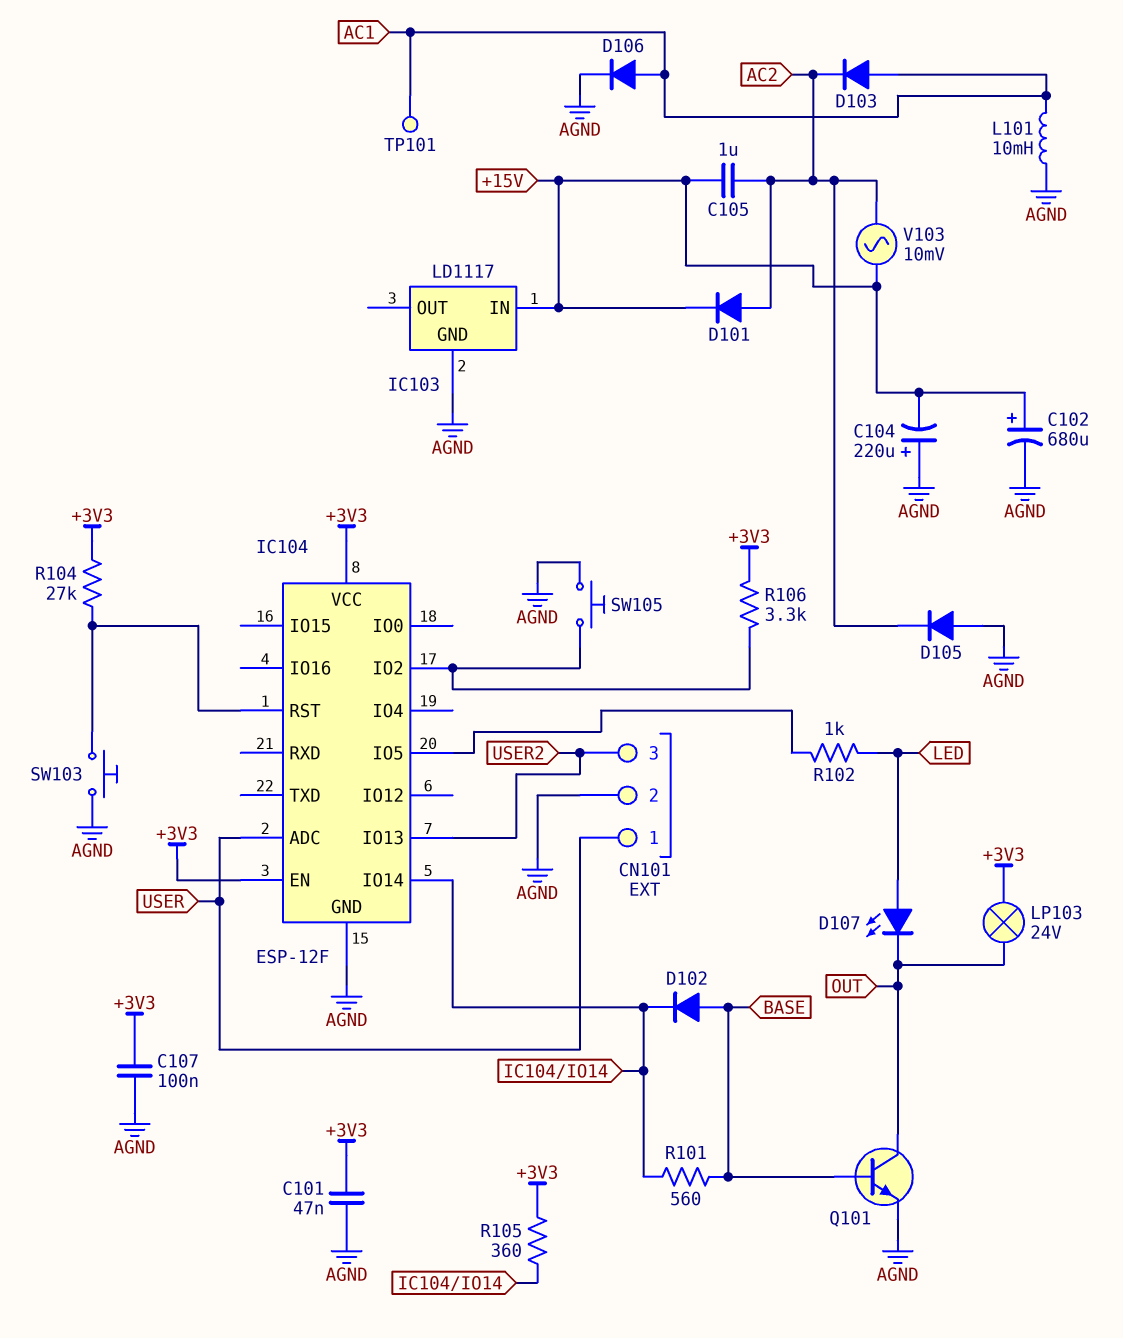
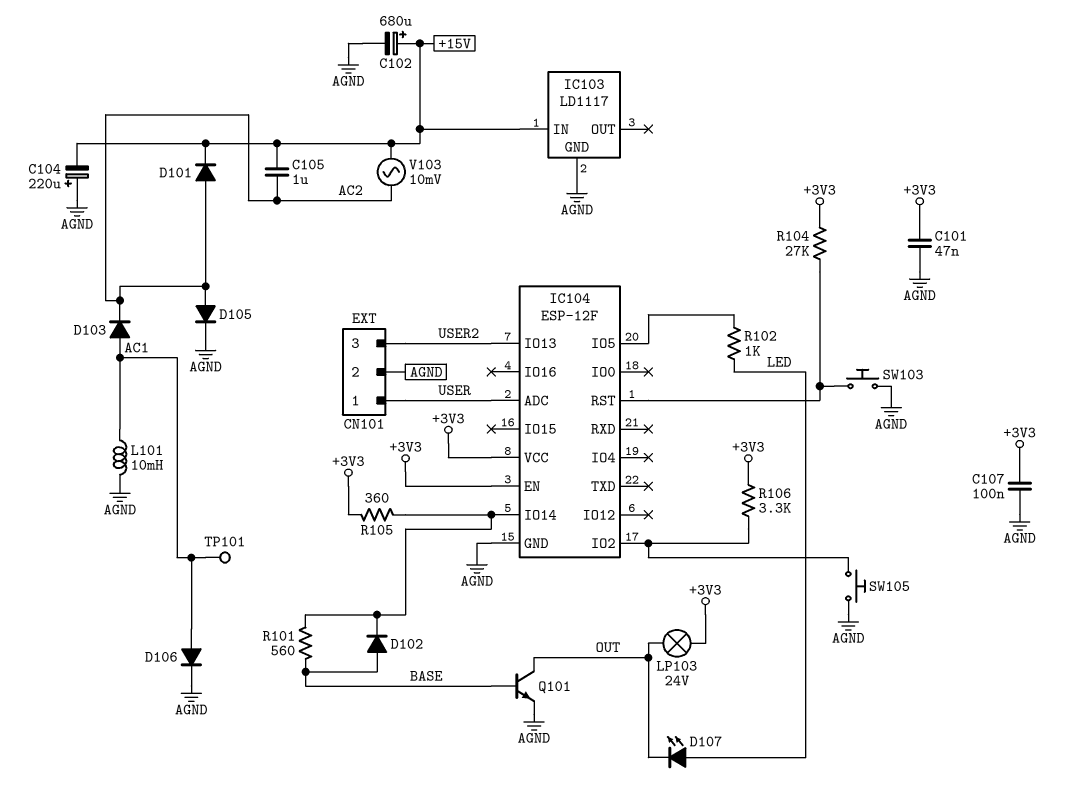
D105: diode (A AGND, K AC2) -> diode (A AC2, K AGND)

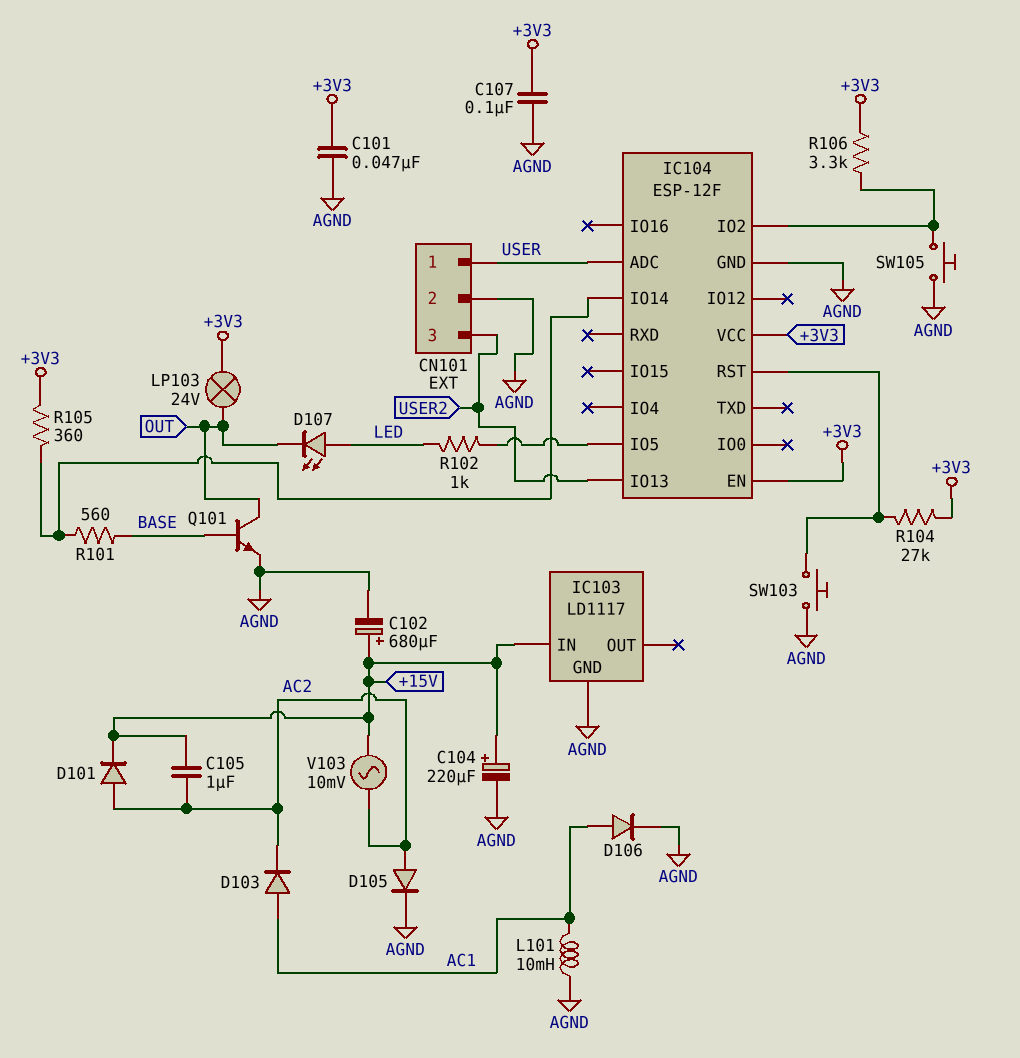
C104: 220uF (plus AGND, minus +15V) -> 220uF (plus +15V, minus AGND)
D102: diode (A BASE, K IC104/IO14) -> none
TP101: test point (AC1) -> none

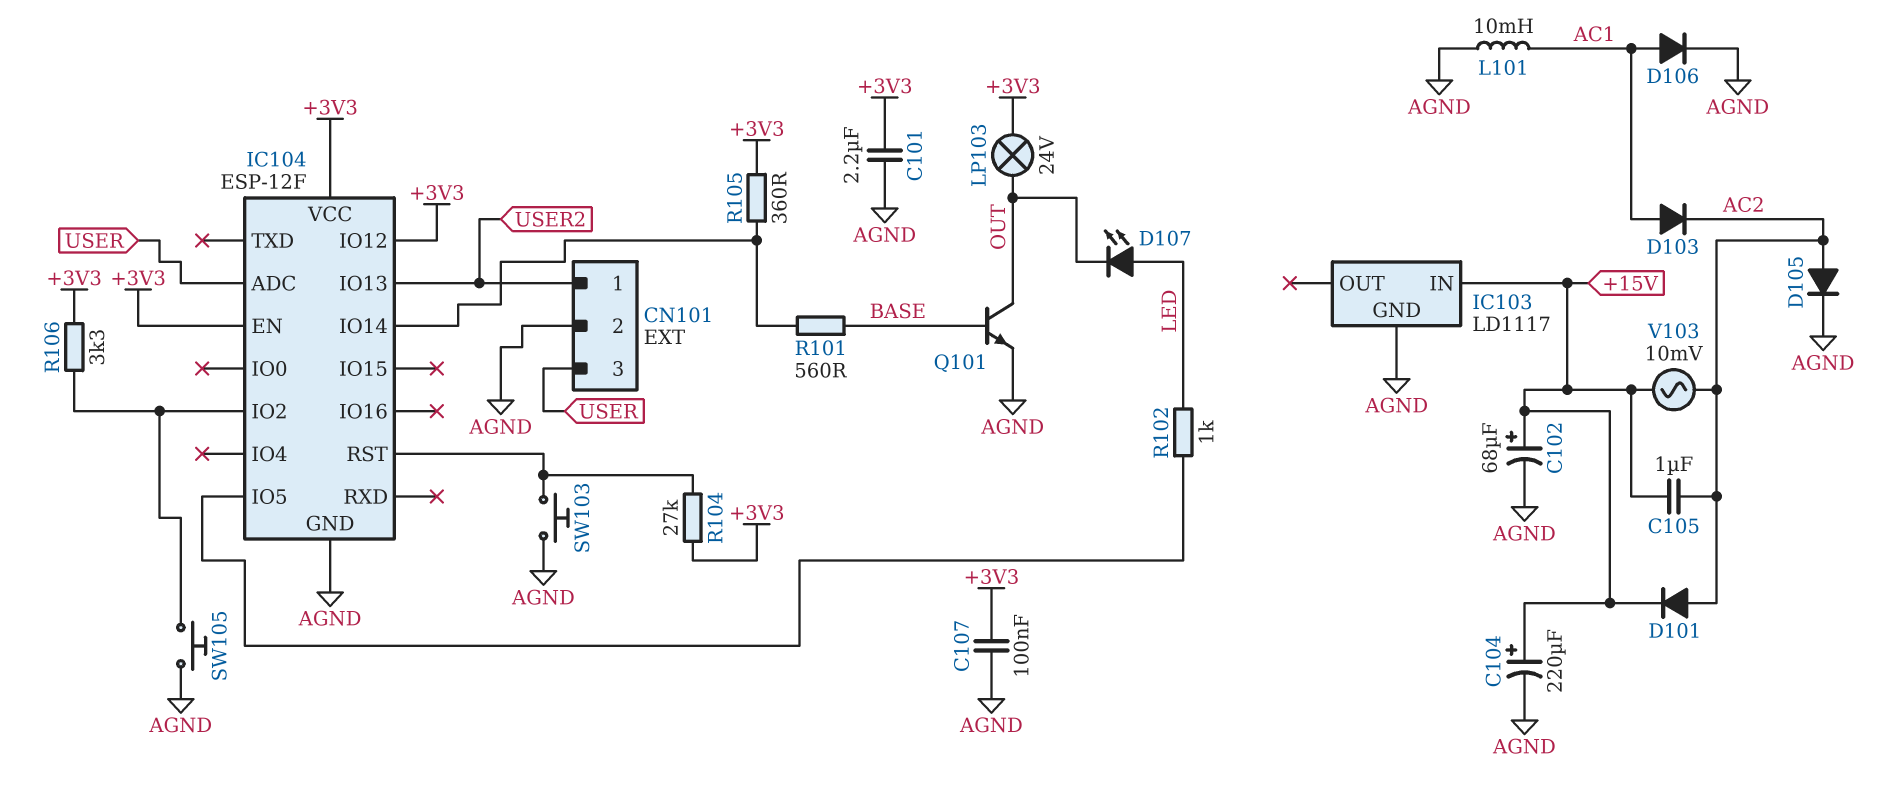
C101: 47nF (+3V3, AGND) -> 2.2uF (+3V3, AGND)
C102: 680uF (plus +15V, minus AGND) -> 68uF (plus +15V, minus AGND)
CN101 pin 1: USER -> USER2
CN101 pin 3: USER2 -> USER
IC104 pin IO12: none -> +3V3

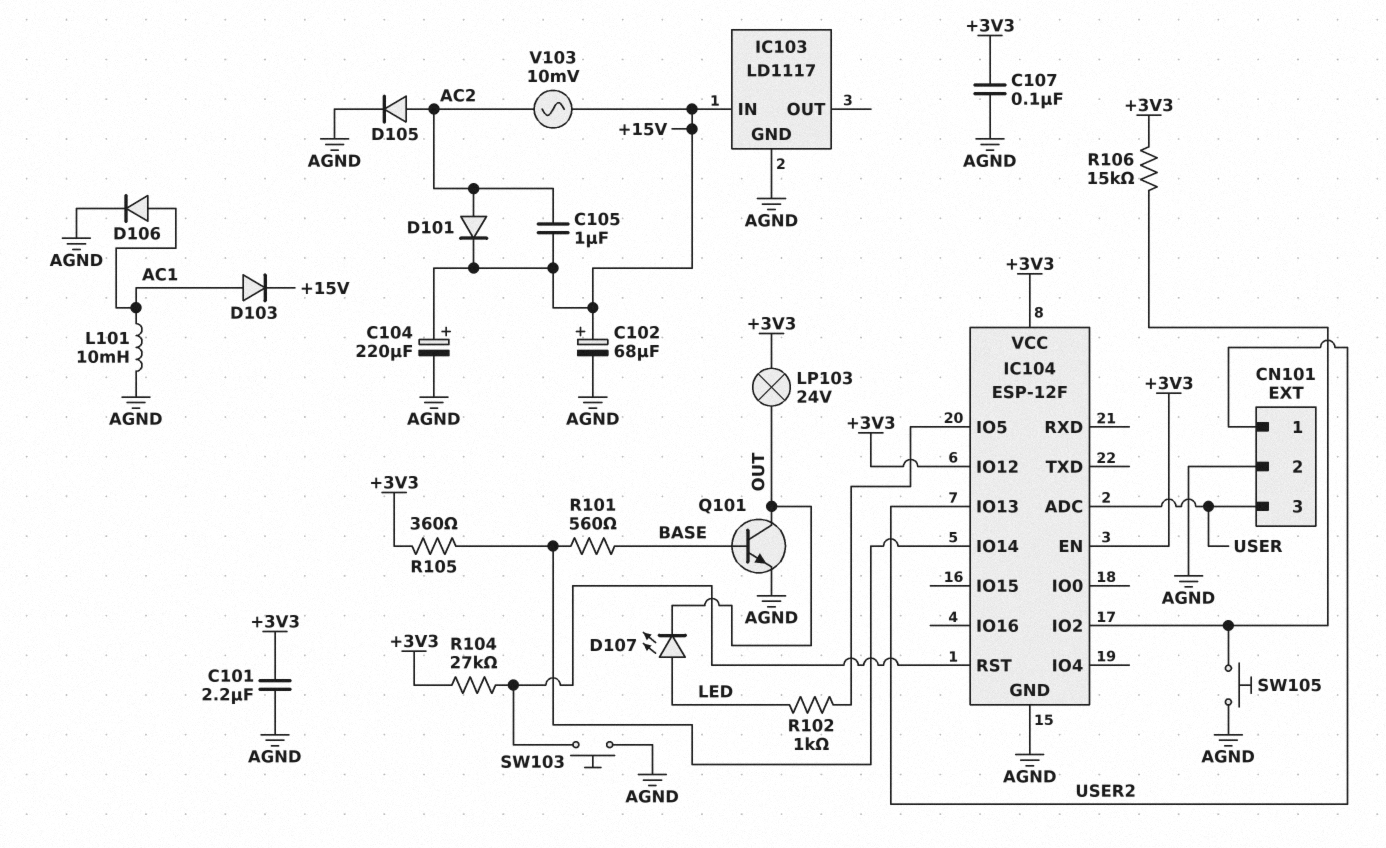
D103: diode (A AC1, K AC2) -> diode (A AC1, K +15V)
R106: 3.3k (+3V3, IC104/IO2) -> 15k (+3V3, IC104/IO2)

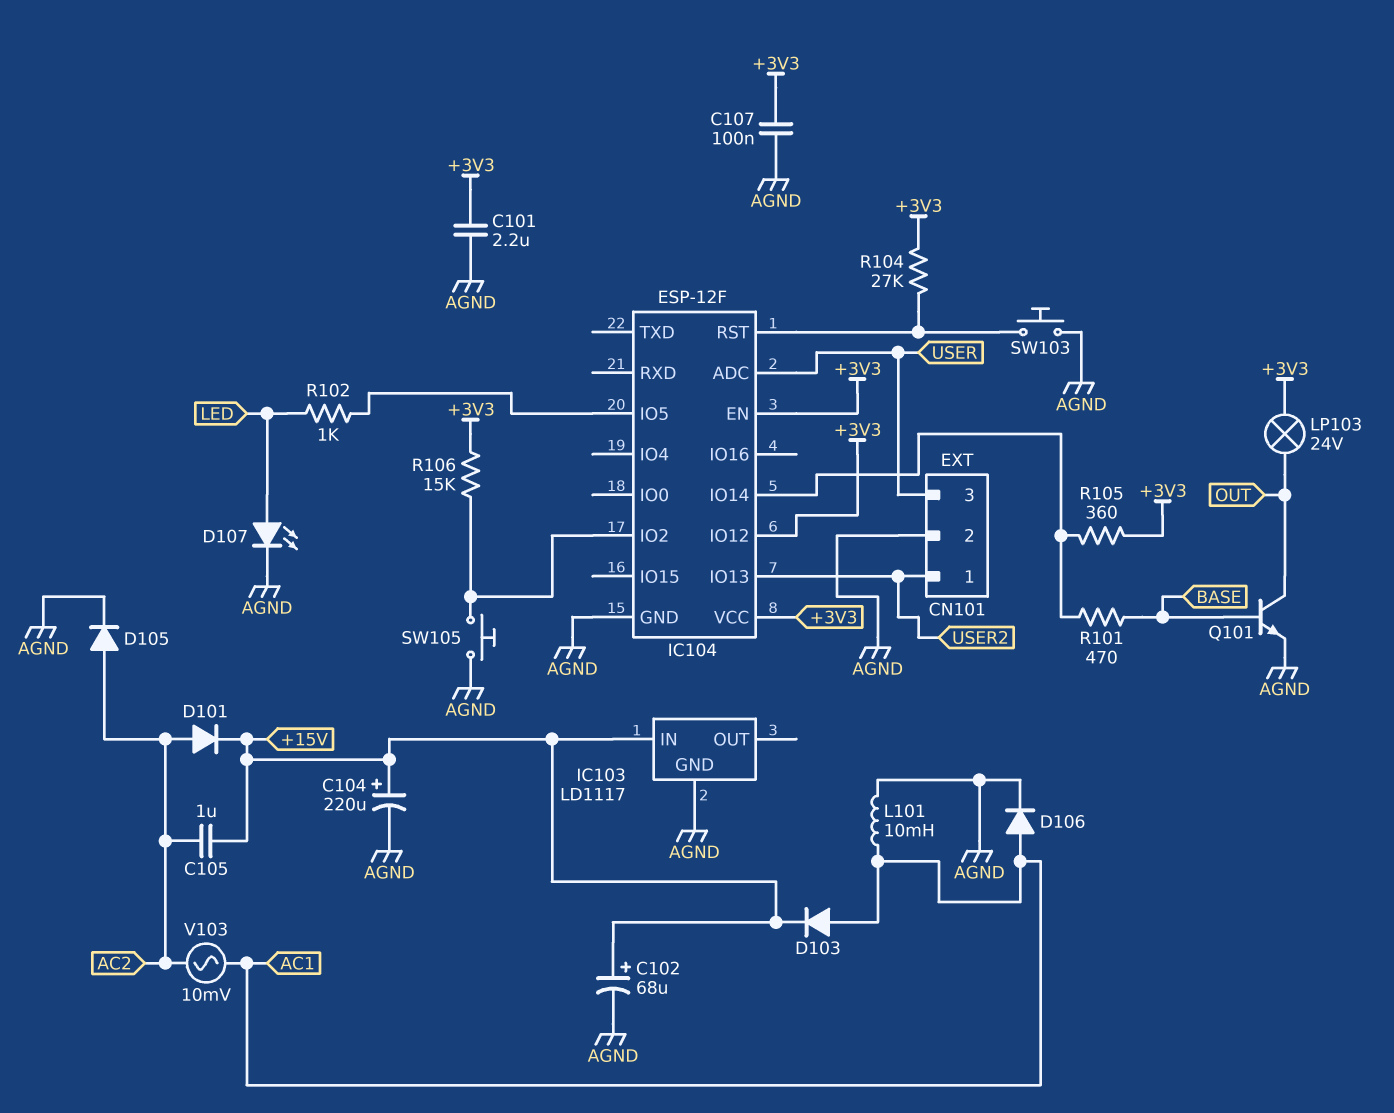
D107: LED (A LED, K OUT) -> LED (A LED, K AGND)
R101: 560 (BASE, IC104/IO14) -> 470 (BASE, IC104/IO14)
V103: AC 10mV (+15V, AC2) -> AC 10mV (AC1, AC2)

